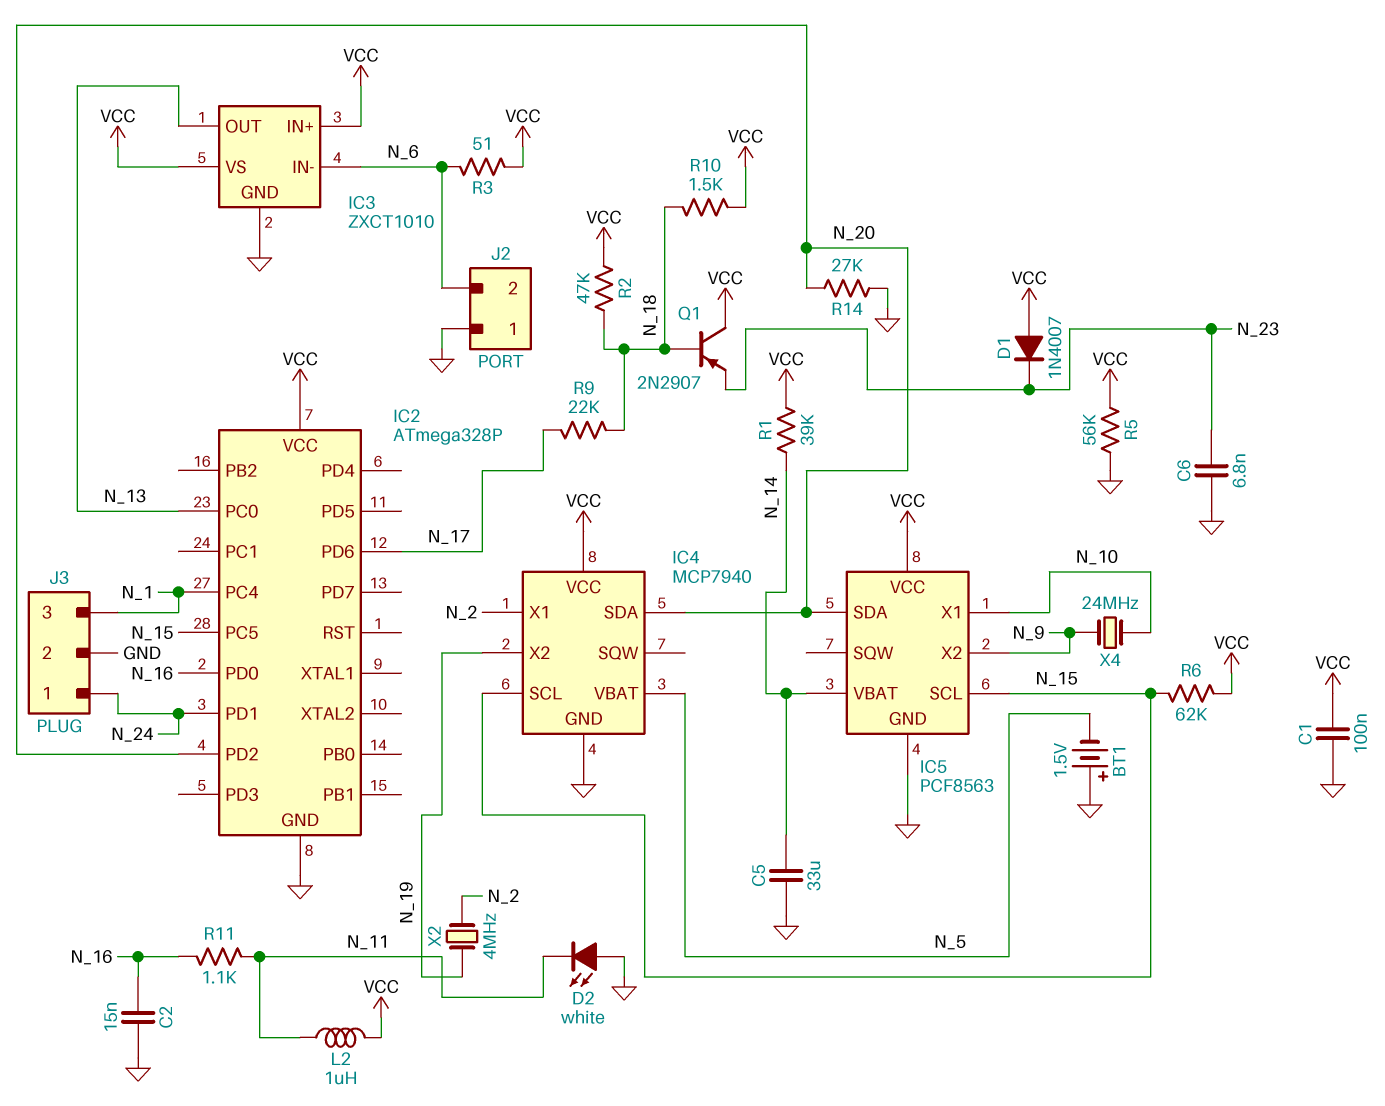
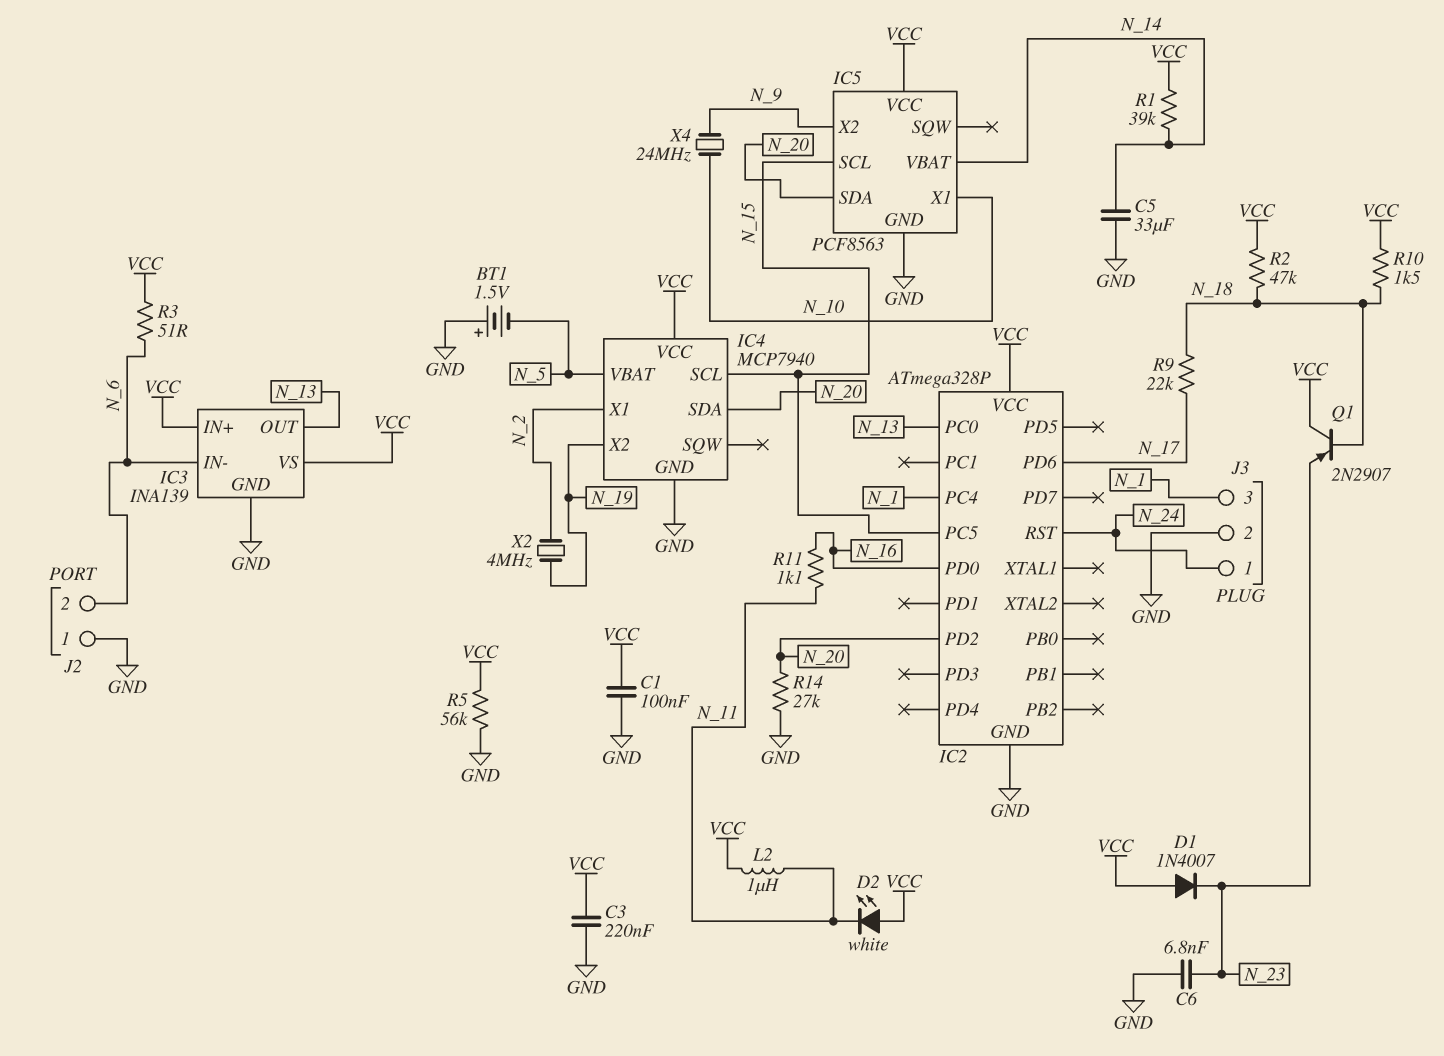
C2: 15nF (GND, N_16) -> none
C3: none -> 220nF (GND, VCC)
D2: LED white (A GND, K N_11) -> LED white (A VCC, K N_11)
IC2 pin PD1: N_24 -> none
IC2 pin RST: none -> N_24
IC3: ZXCT1010 -> INA139
R6: 62k (N_15, VCC) -> none

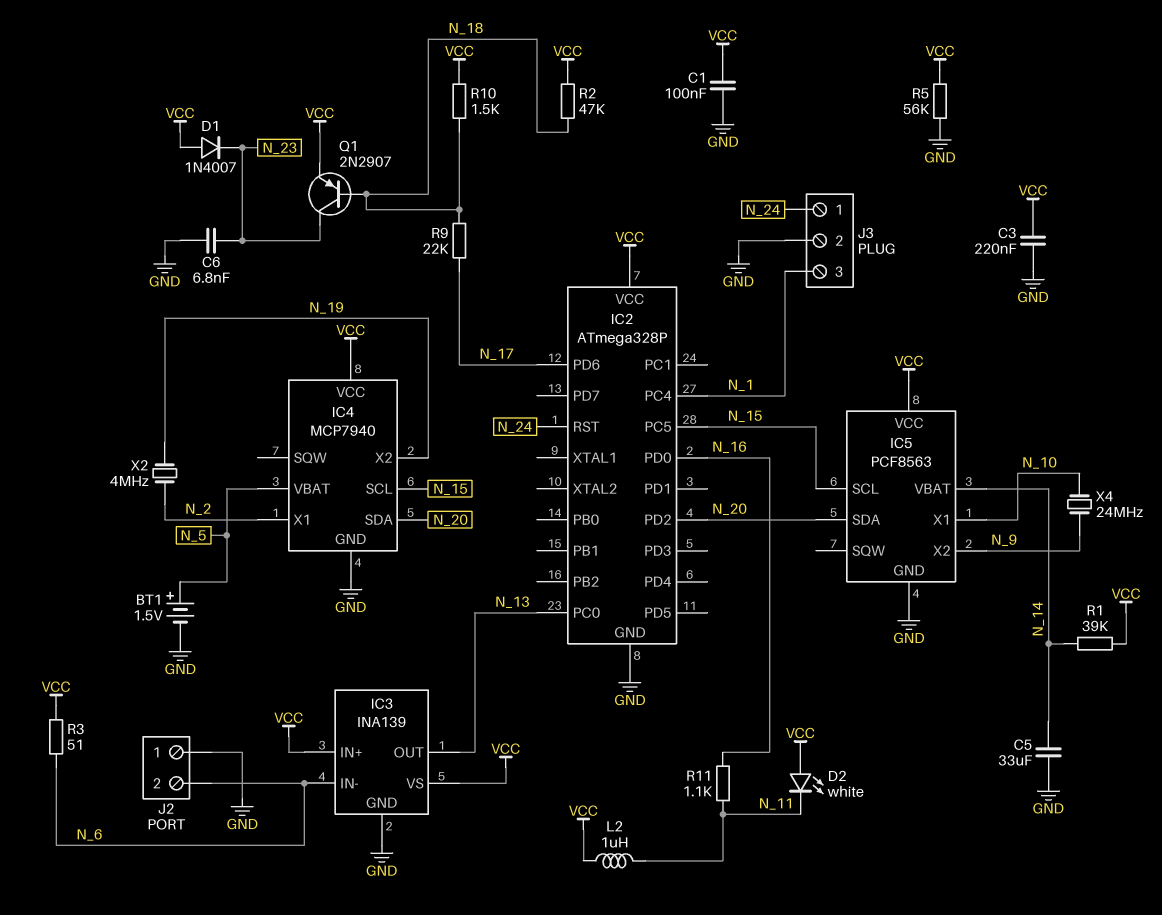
BT1: 1.5V (plus GND, minus N_5) -> 1.5V (plus N_5, minus GND)
Q1: PNP 2N2907 (B N_18, C VCC, E N_23) -> PNP 2N2907 (B N_18, C N_23, E VCC)
R14: 27k (GND, N_20) -> none

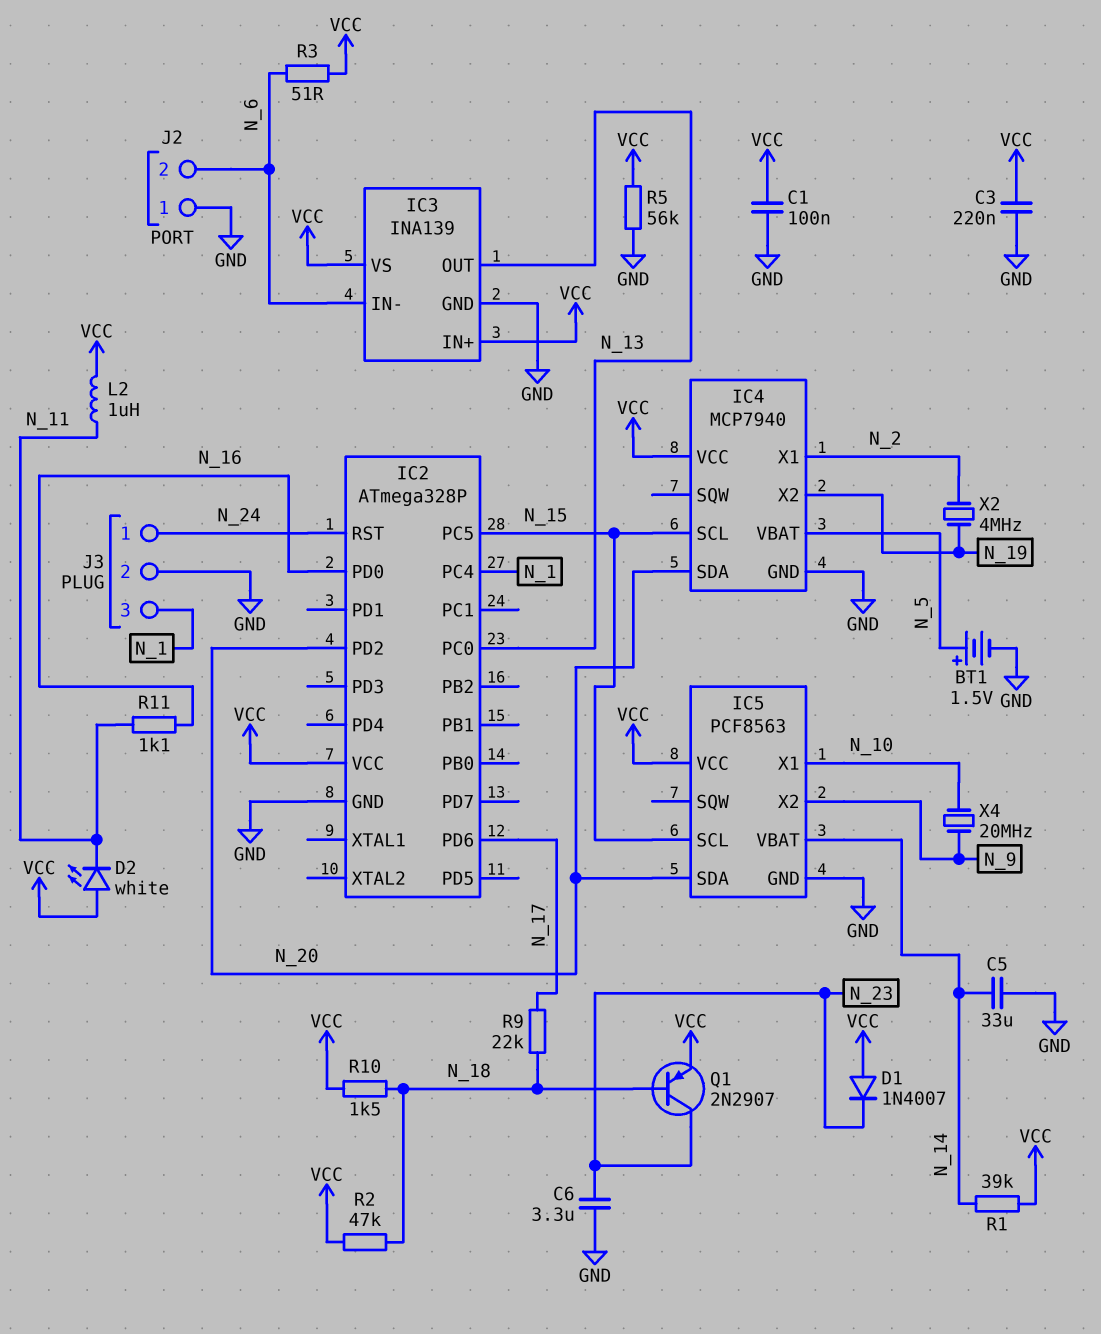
C6: 6.8nF (GND, N_23) -> 3.3uF (GND, N_23)
X4: 24MHz (N_9, N_10) -> 20MHz (N_9, N_10)

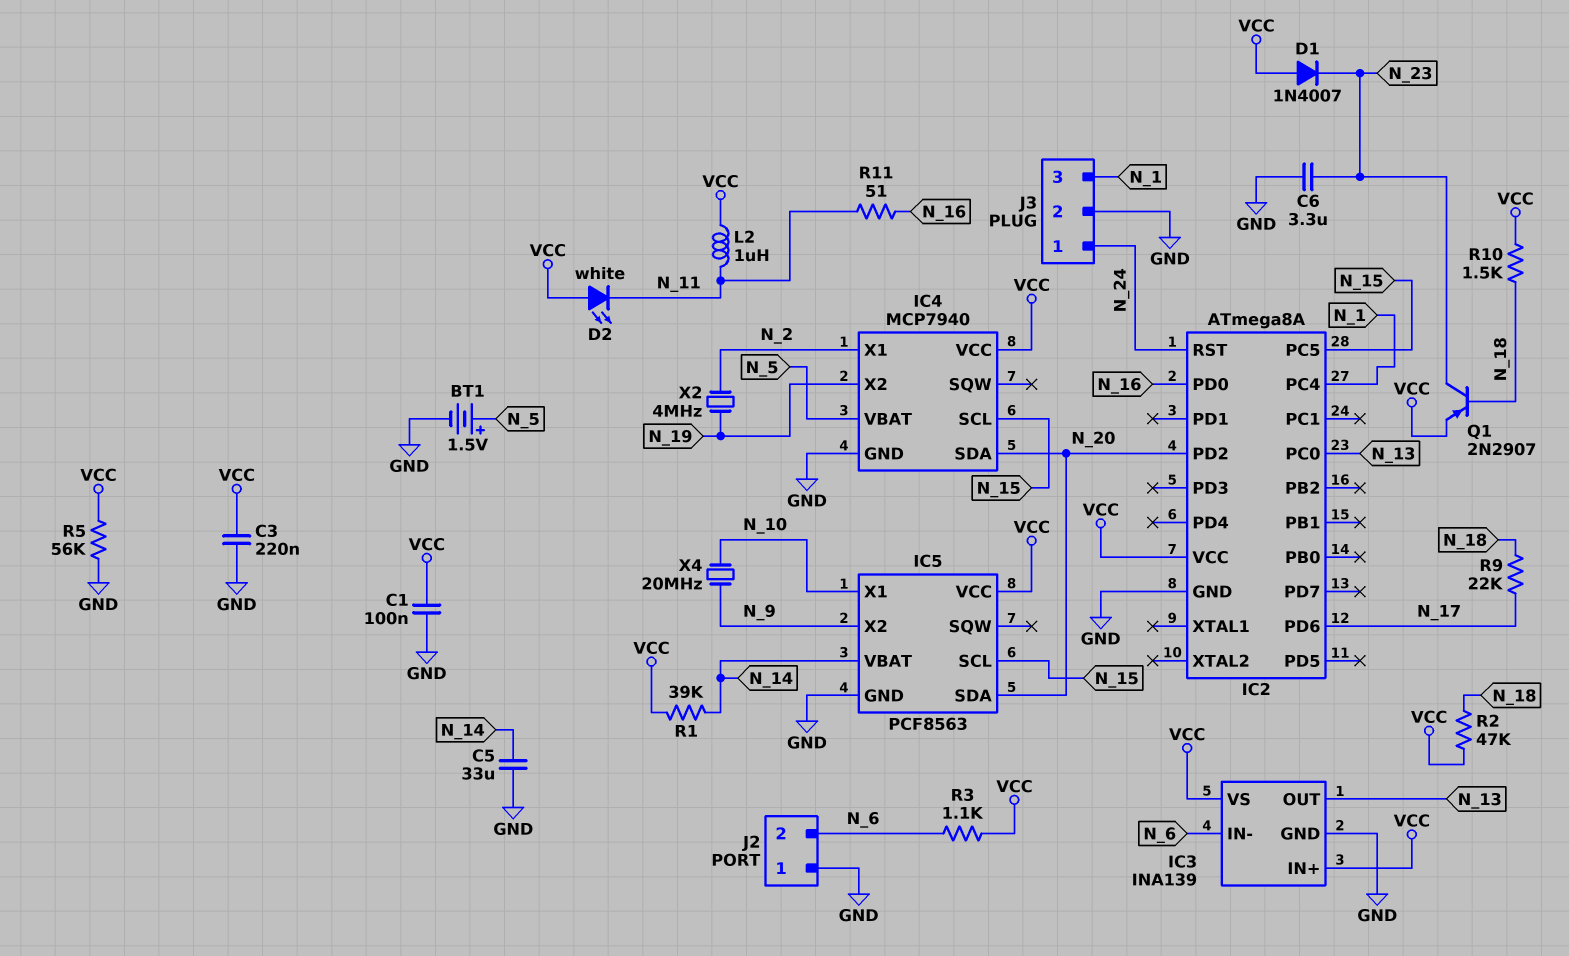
IC2: ATmega328P -> ATmega8A
R3: 51 (N_6, VCC) -> 1.1k (N_6, VCC)
R11: 1.1k (N_11, N_16) -> 51 (N_11, N_16)

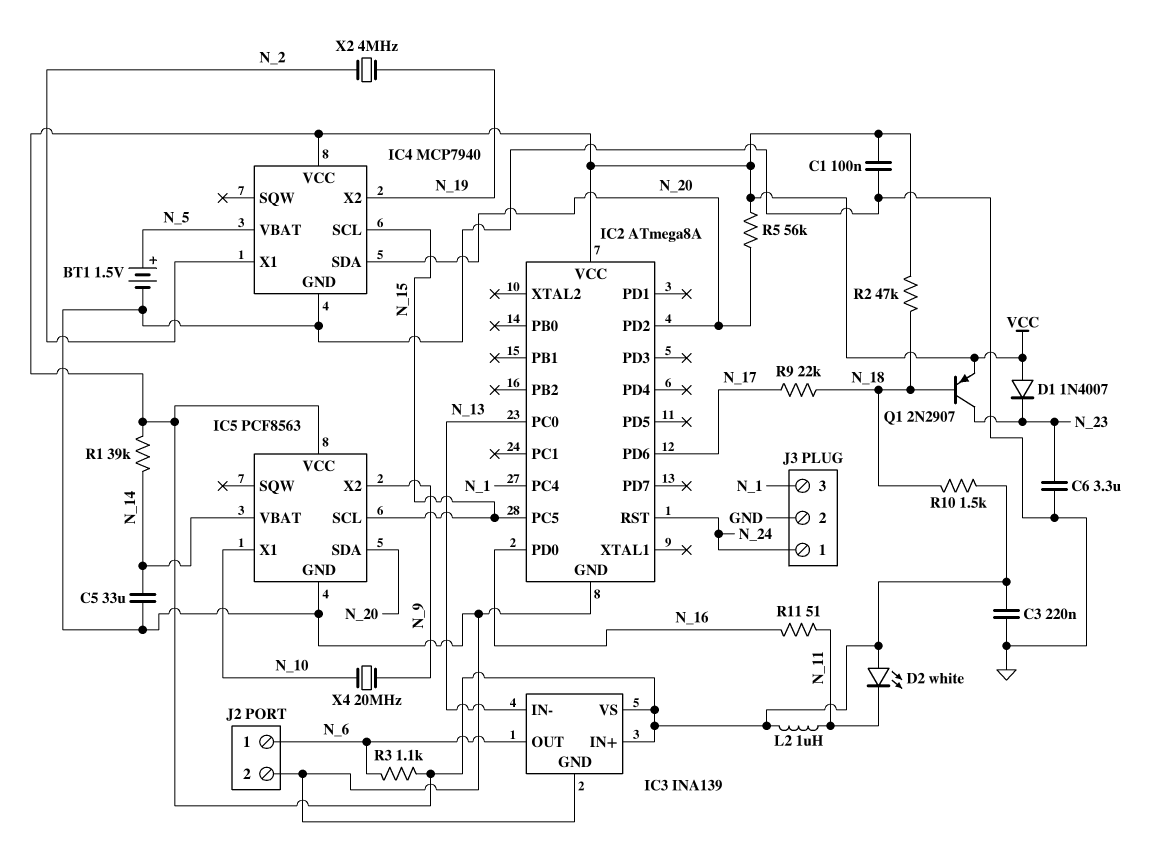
IC3 pin IN-: N_6 -> N_13
IC3 pin OUT: N_13 -> N_6
J2 pin 1: GND -> N_6
J2 pin 2: N_6 -> GND
R5: 56k (GND, VCC) -> 56k (N_20, VCC)

